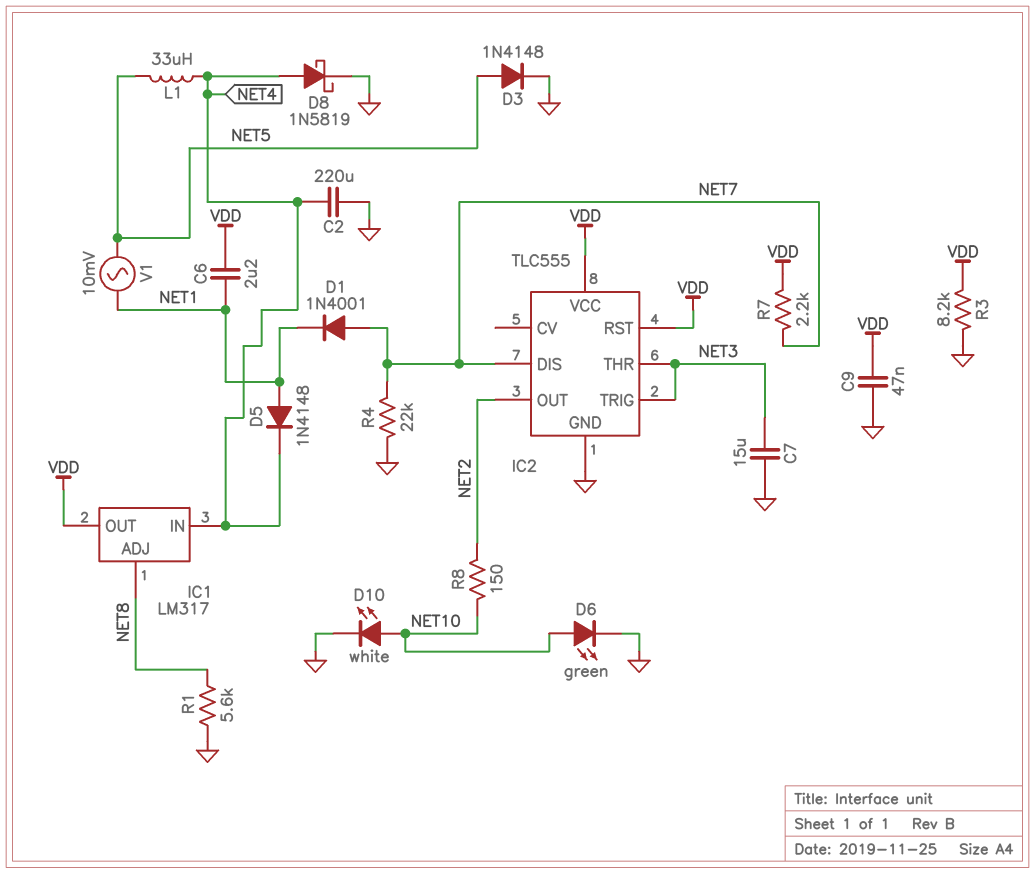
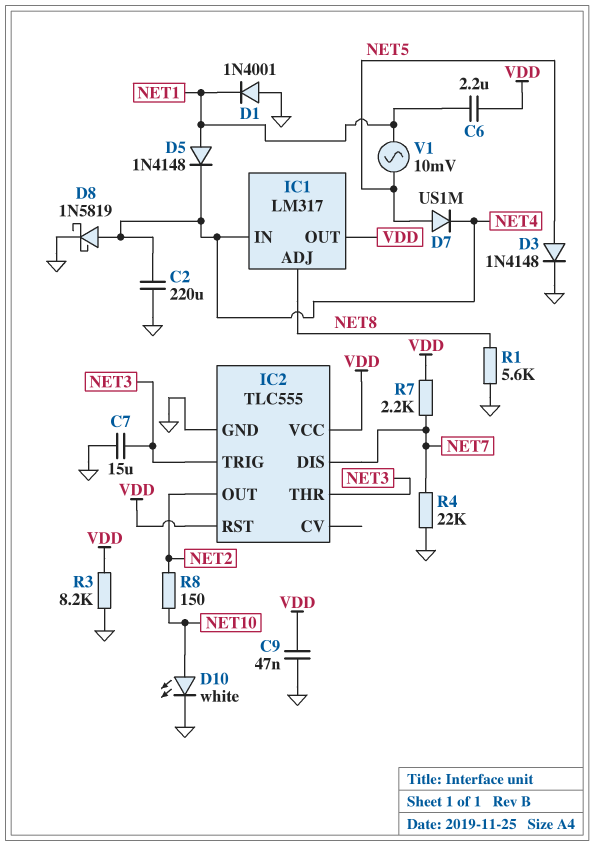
D1: diode 1N4001 (A NET7, K NET1) -> diode 1N4001 (A GND, K NET1)
D6: LED green (A NET10, K GND) -> none
D7: none -> diode US1M (A NET5, K NET4)
L1: 33uH (NET4, NET5) -> none

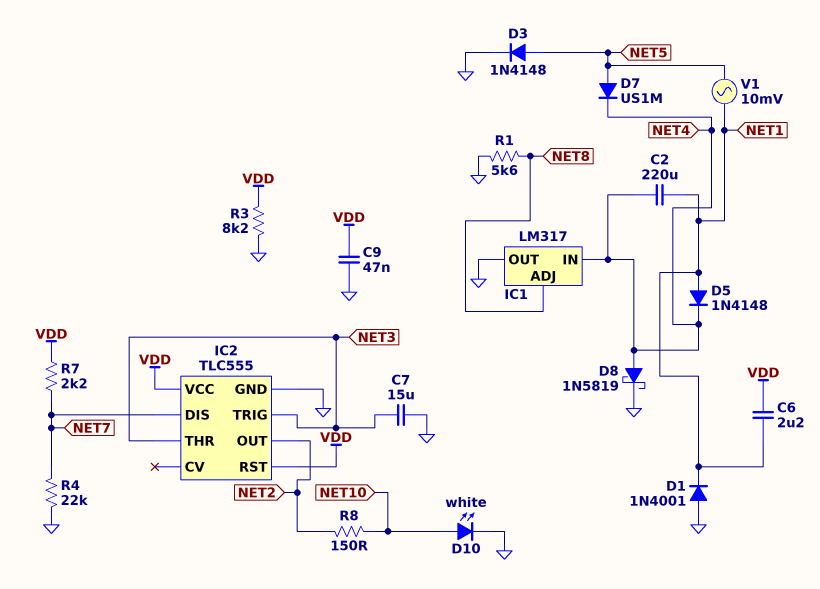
C2: 220uF (GND, NET4) -> 220uF (NET1, NET4)
IC1 pin OUT: VDD -> GND

